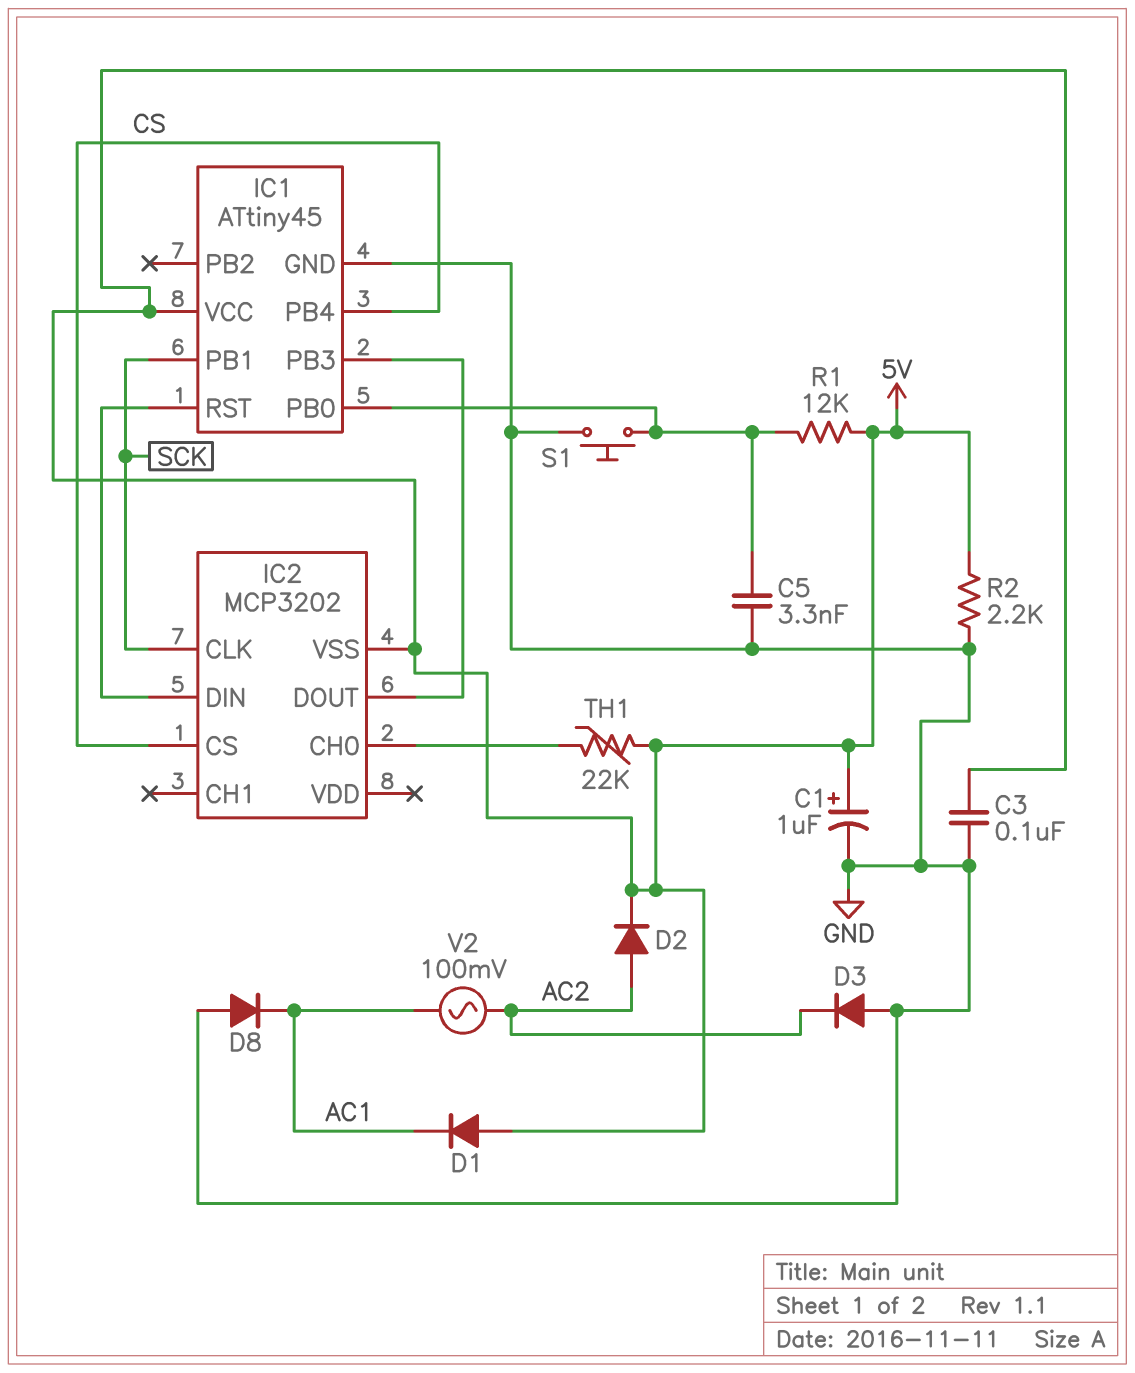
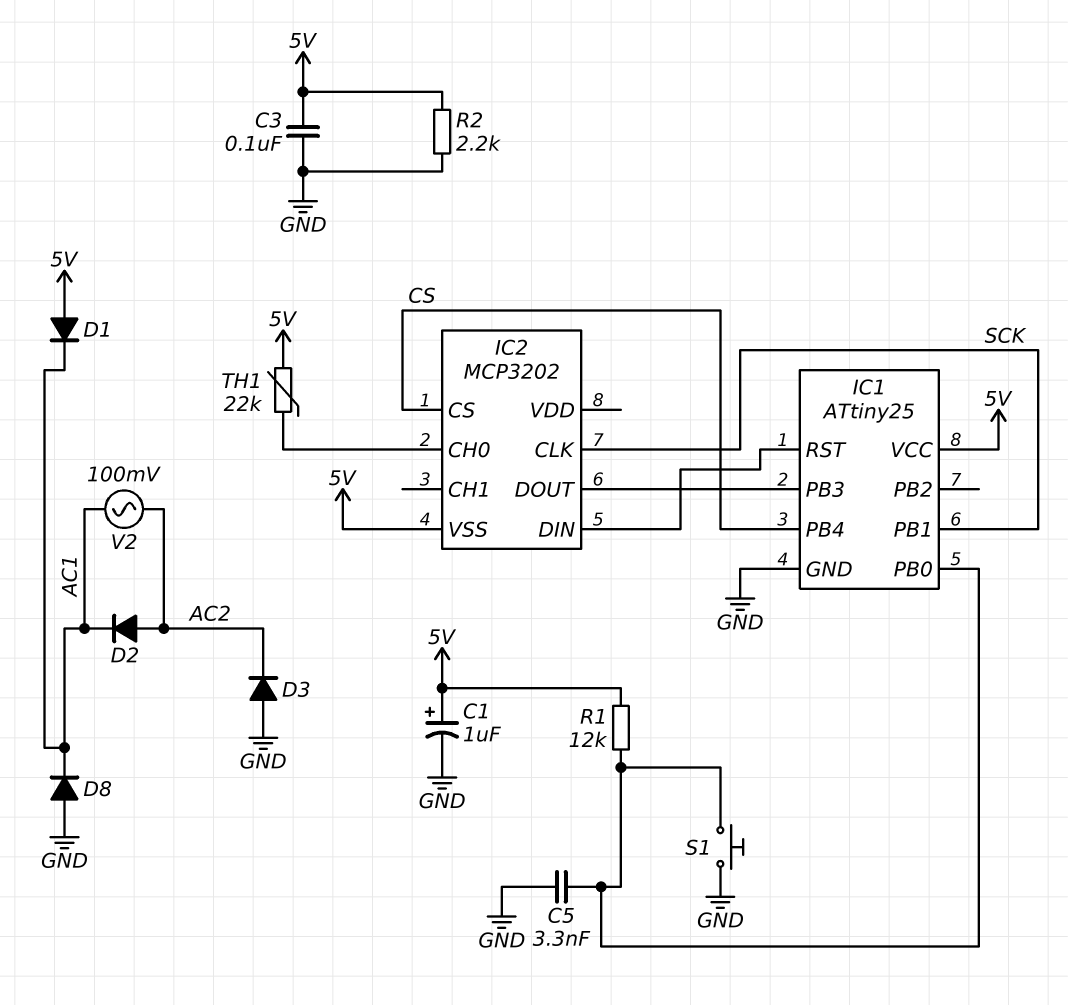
D2: diode (A AC2, K 5V) -> diode (A AC2, K AC1)
IC1: ATtiny45 -> ATtiny25

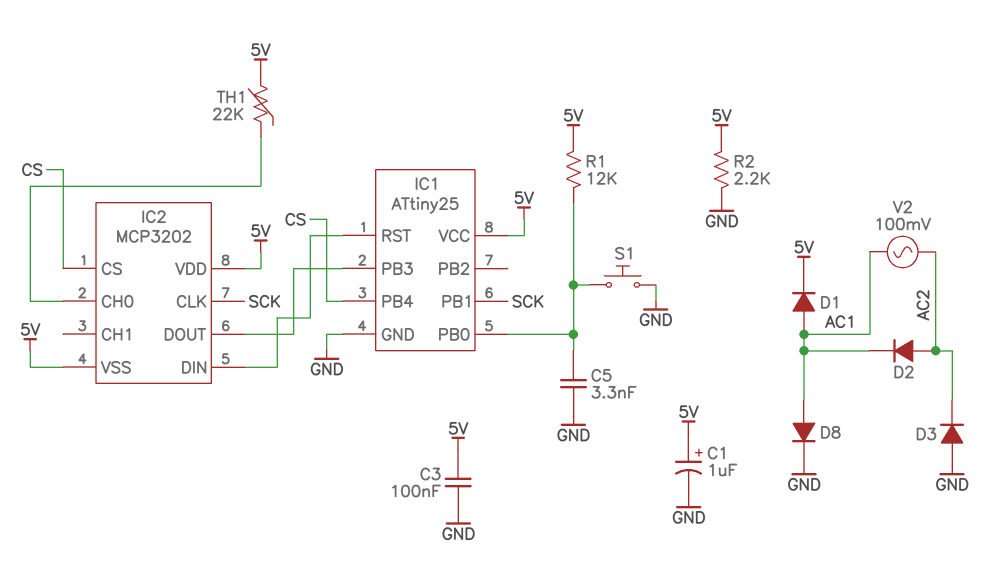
D1: diode (A 5V, K AC1) -> diode (A AC1, K 5V)
D8: diode (A GND, K AC1) -> diode (A AC1, K GND)
IC2 pin VDD: none -> 5V

